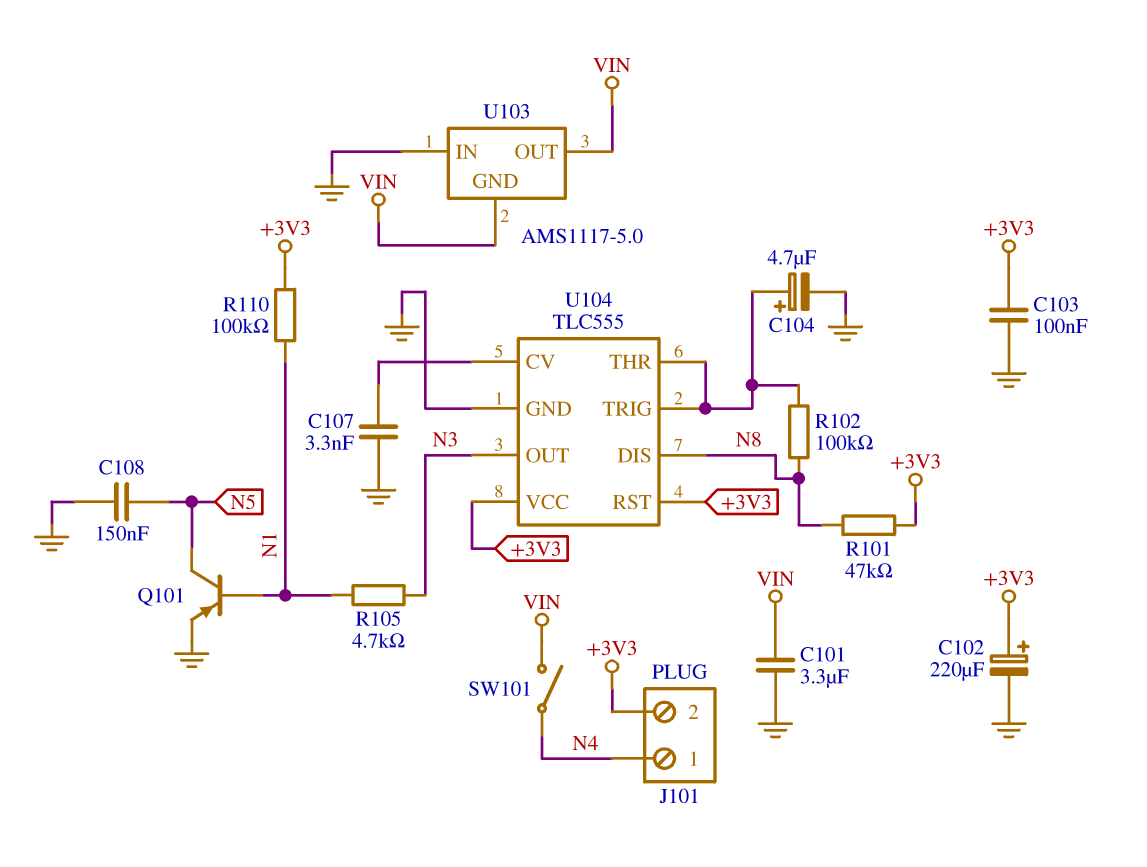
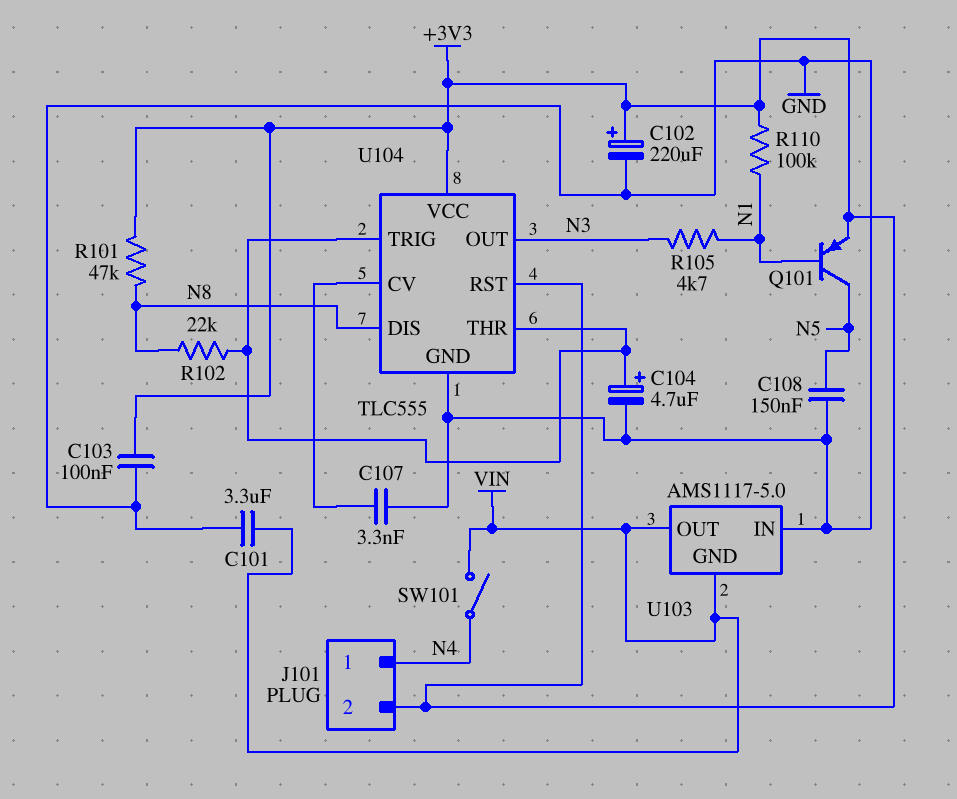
Q101: PNP (B N1, C N5, E GND) -> PNP (B N1, C N5, E +3V3)
R102: 100k (N8, U104/THR) -> 22k (N8, U104/THR)

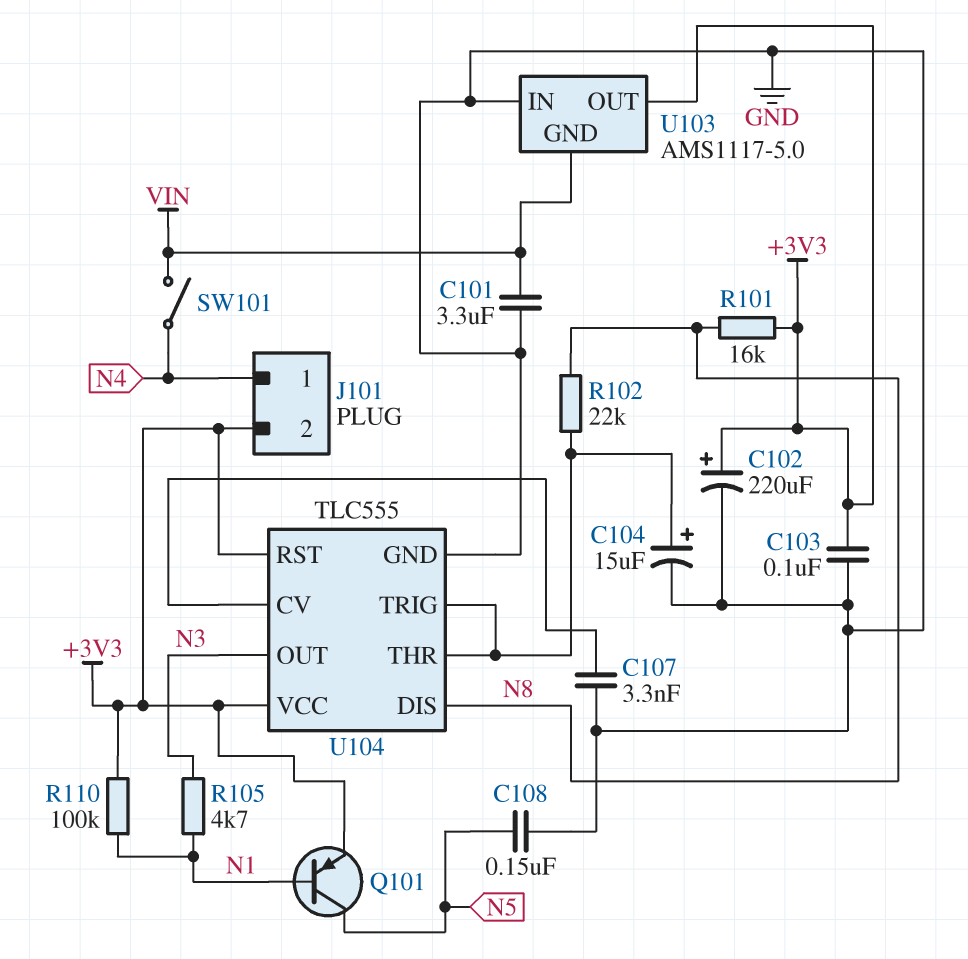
C104: 4.7uF (plus U104/THR, minus GND) -> 15uF (plus U104/THR, minus GND)
R101: 47k (+3V3, N8) -> 16k (+3V3, N8)
U103 pin OUT: VIN -> +3V3

